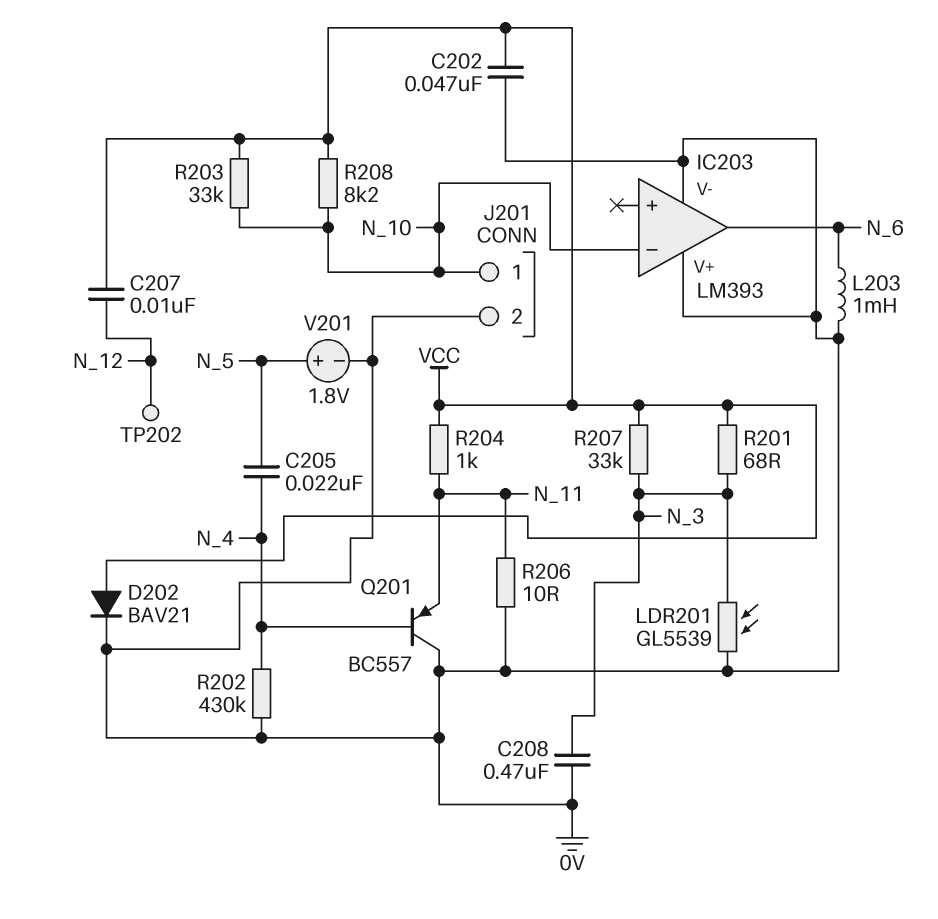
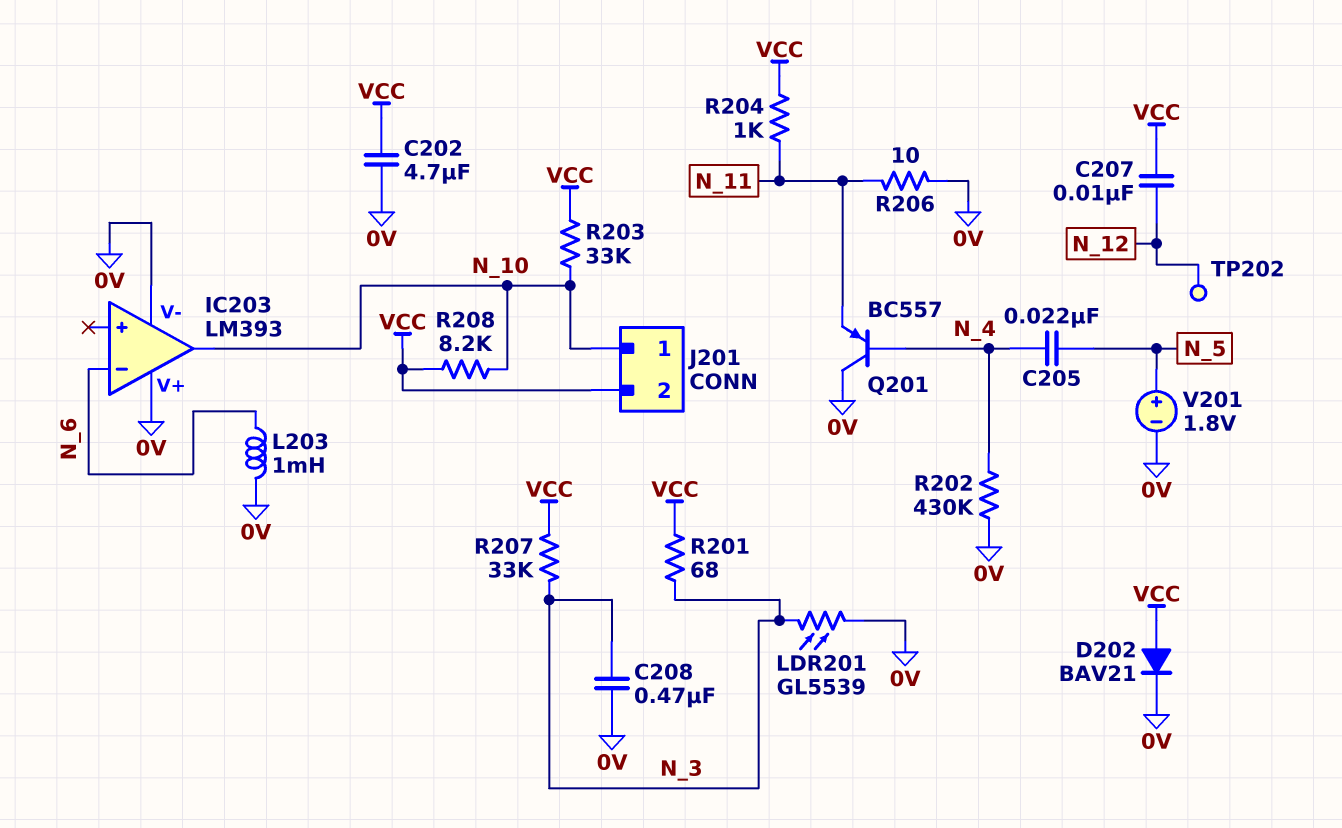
C202: 47nF (0V, VCC) -> 4.7uF (0V, VCC)
IC203 pin in-: N_10 -> N_6
IC203 pin out: N_6 -> N_10
J201 pin 2: 0V -> VCC

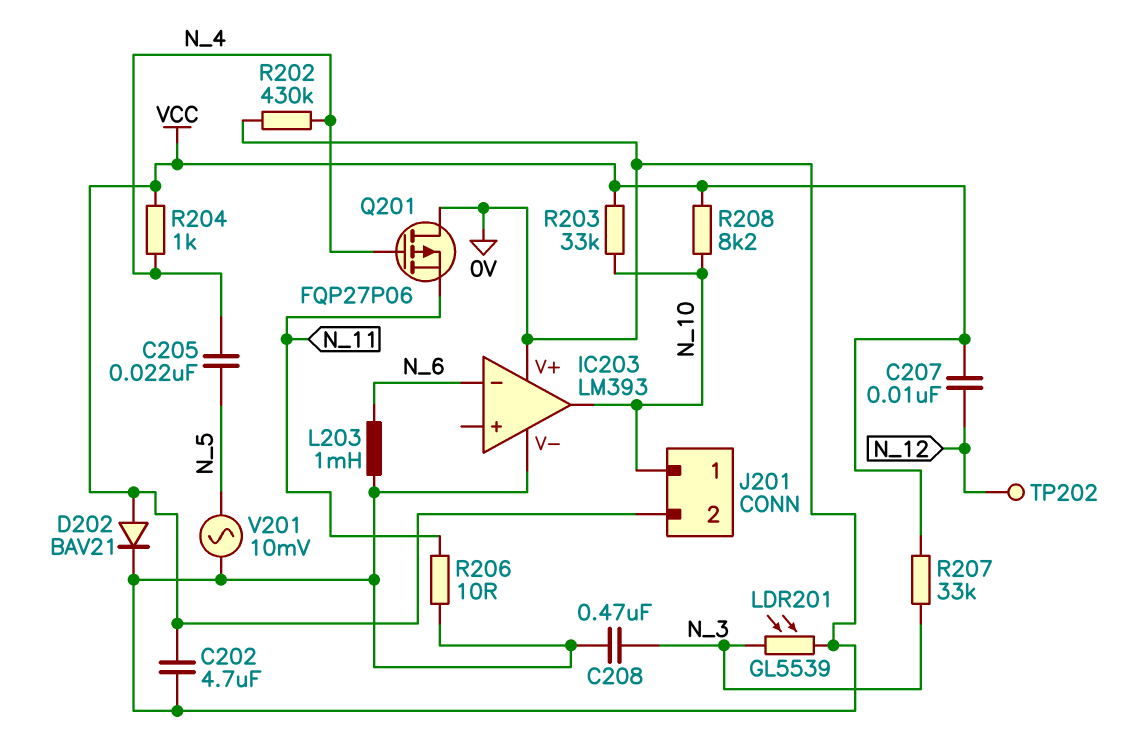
Q201: PNP BC557 (B N_4, C 0V, E N_11) -> PMOS FQP27P06 (G N_4, D 0V, S N_11)
R201: 68 (N_3, VCC) -> none
R204: 1k (N_11, VCC) -> 1k (N_4, VCC)
V201: 1.8V (plus N_5, minus 0V) -> AC 10mV (0V, N_5)

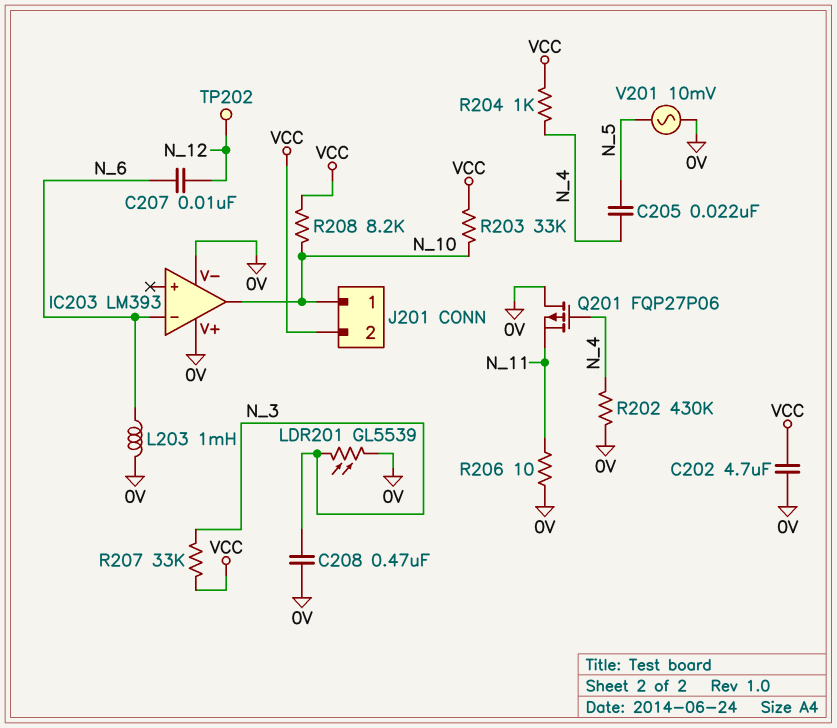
C207: 10nF (N_12, VCC) -> 10nF (N_6, N_12)
D202: diode BAV21 (A VCC, K 0V) -> none

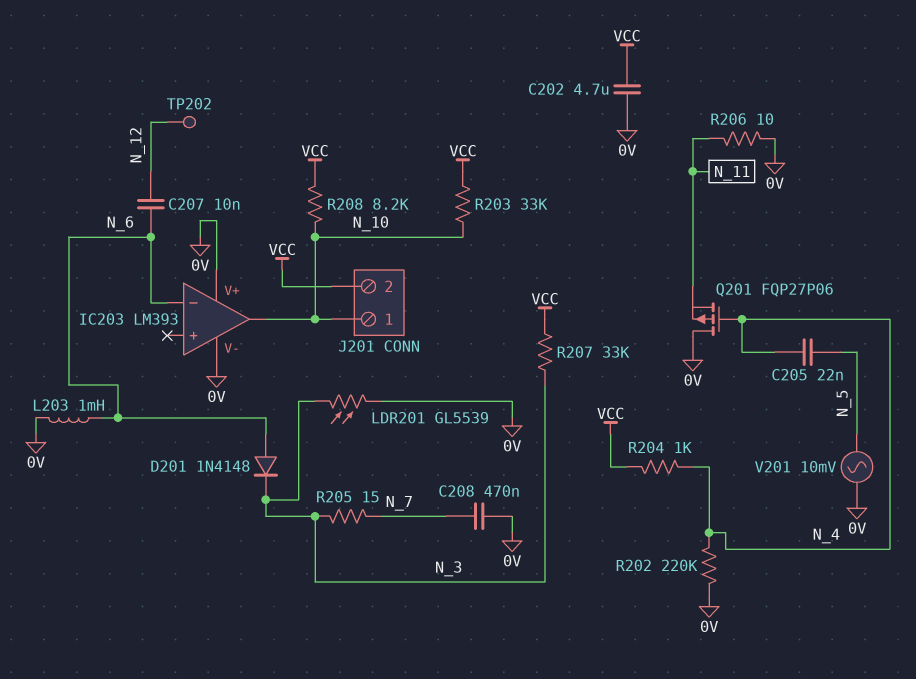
C208: 470nF (0V, N_3) -> 470nF (0V, N_7)
D201: none -> diode 1N4148 (A N_6, K N_3)
R202: 430k (0V, N_4) -> 220k (0V, N_4)
R205: none -> 15 (N_3, N_7)

